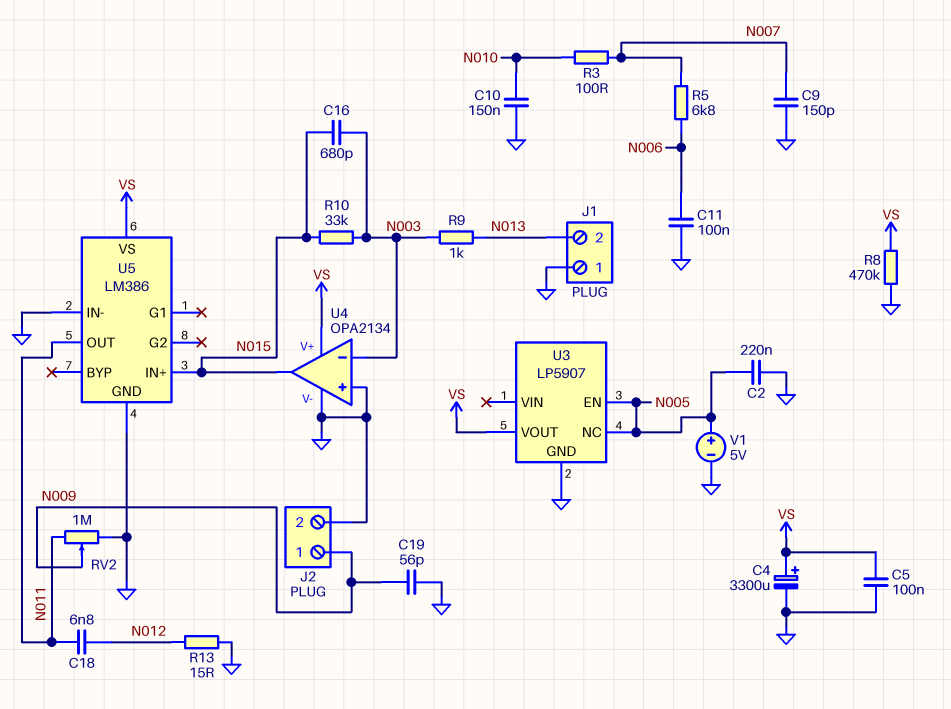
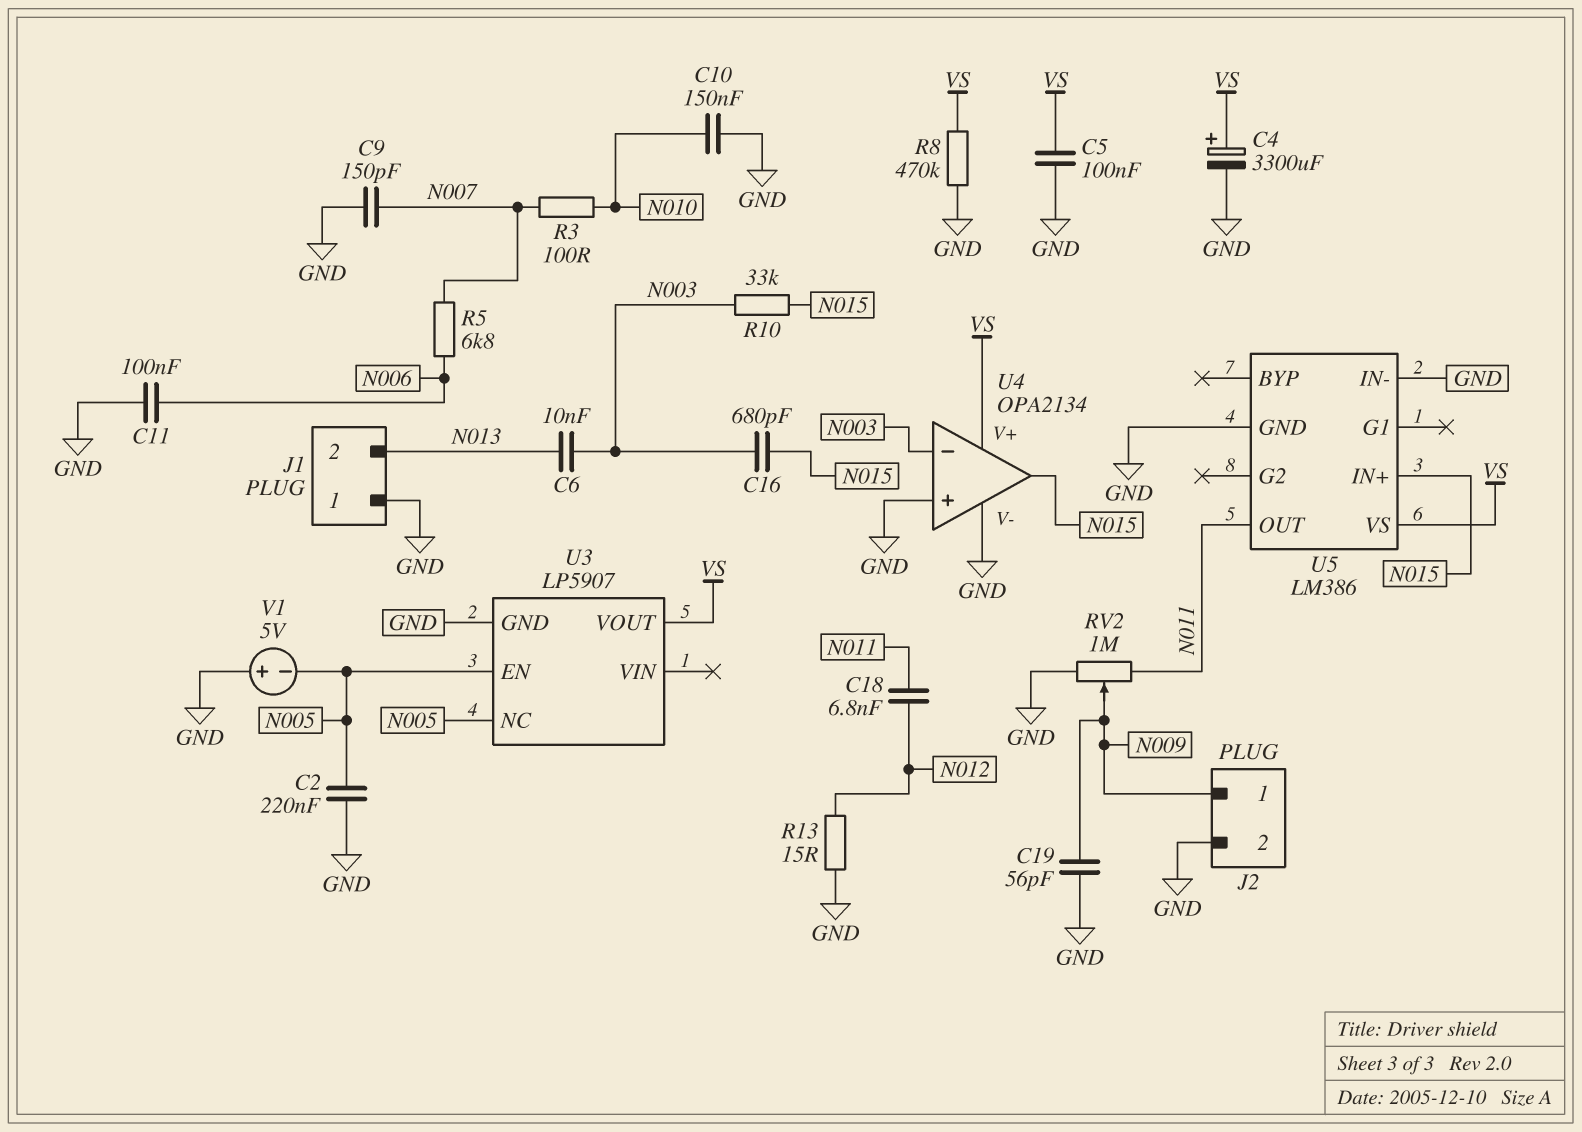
C6: none -> 10nF (N003, N013)
R9: 1k (N003, N013) -> none
V1: 5V (plus N005, minus GND) -> 5V (plus GND, minus N005)

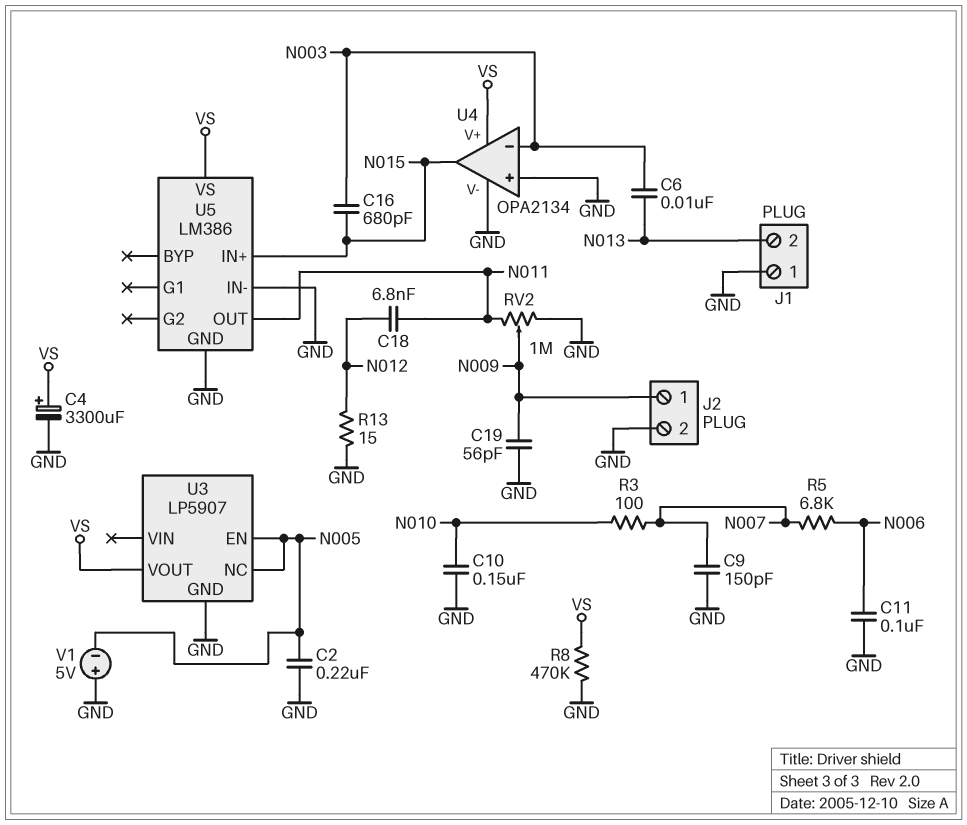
C5: 100nF (GND, VS) -> none
R10: 33k (N003, N015) -> none

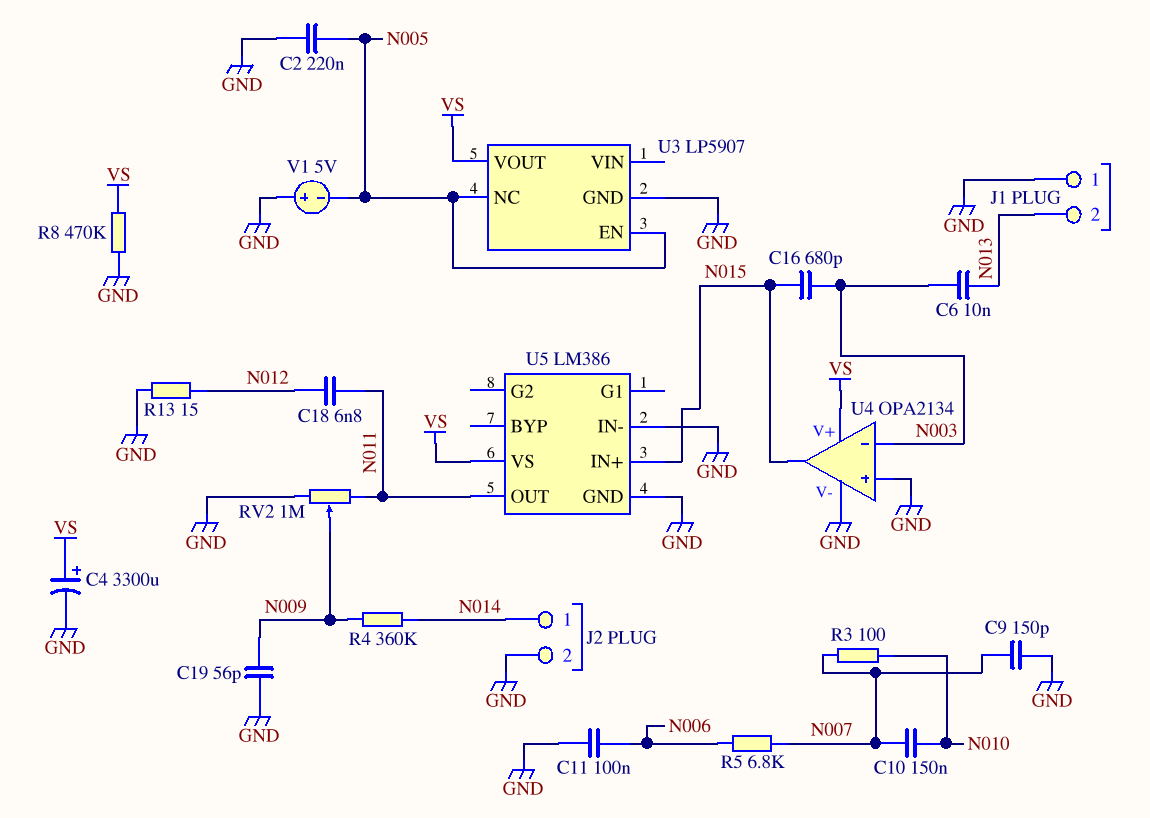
C10: 150nF (GND, N010) -> 150nF (N007, N010)
J2 pin 1: N009 -> N014
R4: none -> 360k (N009, N014)

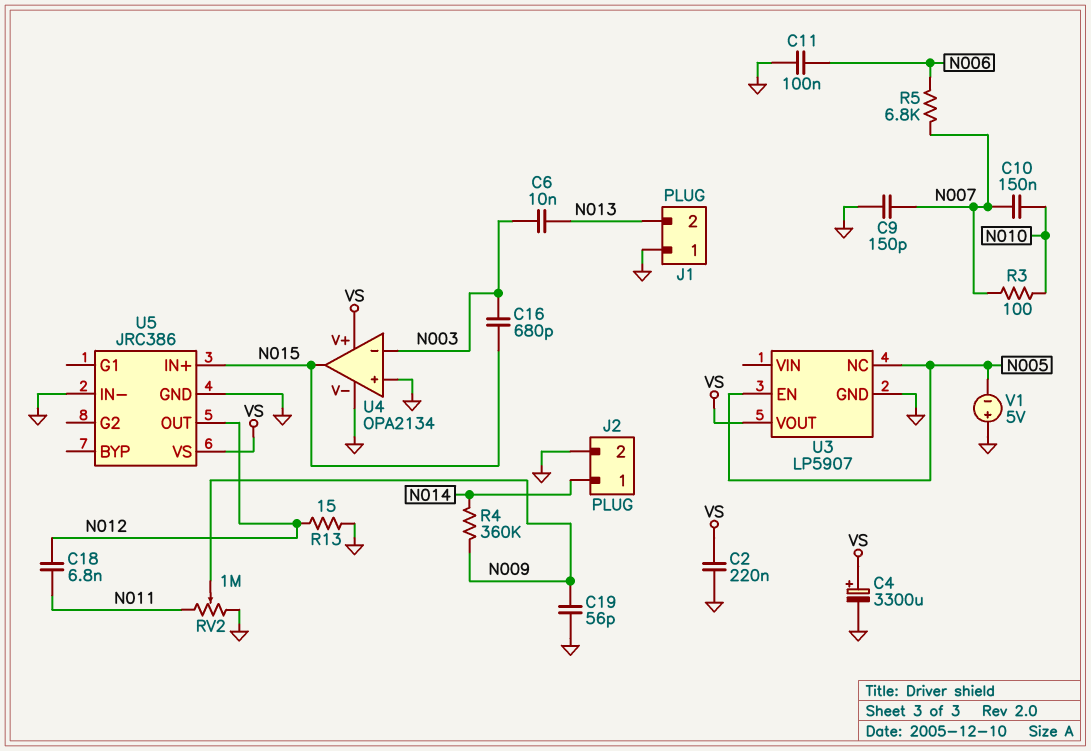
C2: 220nF (GND, N005) -> 220nF (GND, VS)
R8: 470k (GND, VS) -> none
U5: LM386 -> JRC386
U5 pin OUT: N011 -> N012

